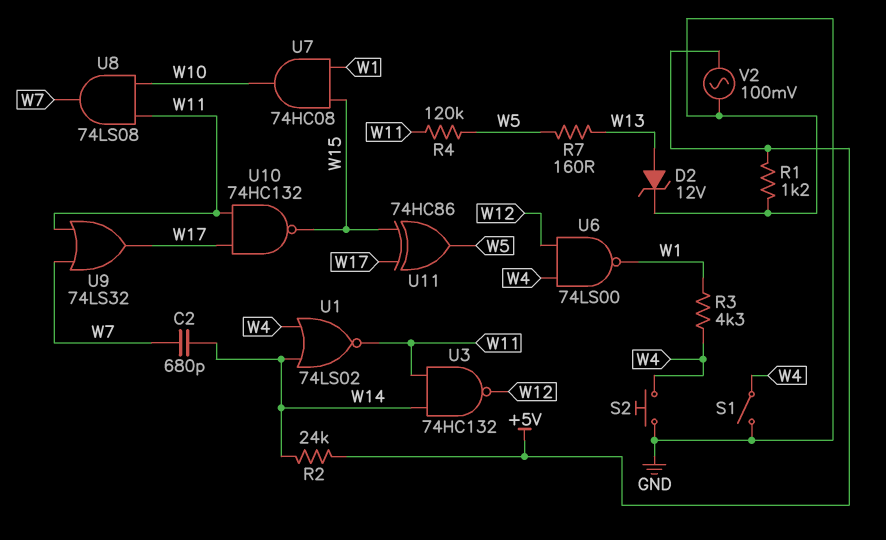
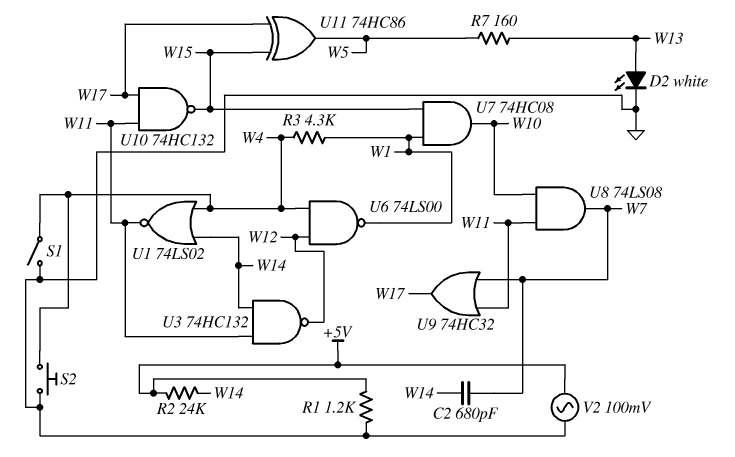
D2: zener 12V (A W13, K GND) -> LED white (A W13, K GND)
R4: 120k (W5, W11) -> none
U9: OR 74LS32 (in W7, in W11, out W17) -> OR 74HC32 (in W7, in W11, out W17)

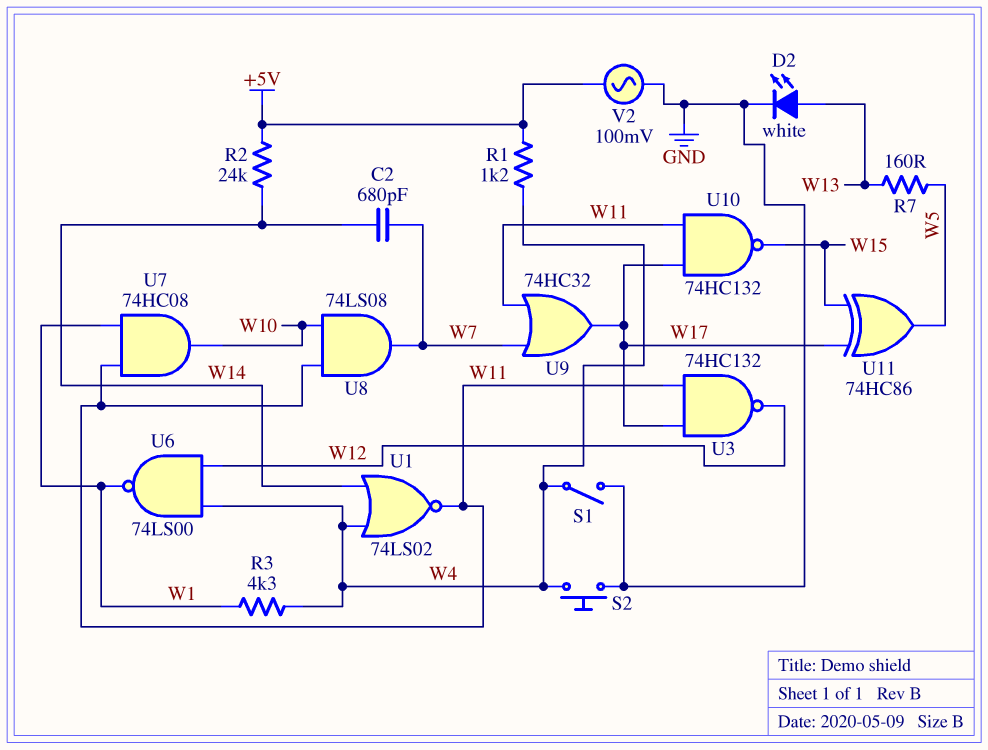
R1: 1.2k (+5V, GND) -> 1.2k (+5V, W4)
U3: NAND 74HC132 (in W11, in W14, out W12) -> NAND 74HC132 (in W11, in W17, out W12)
U7: AND 74HC08 (in W1, in W15, out W10) -> AND 74HC08 (in W1, in W11, out W10)

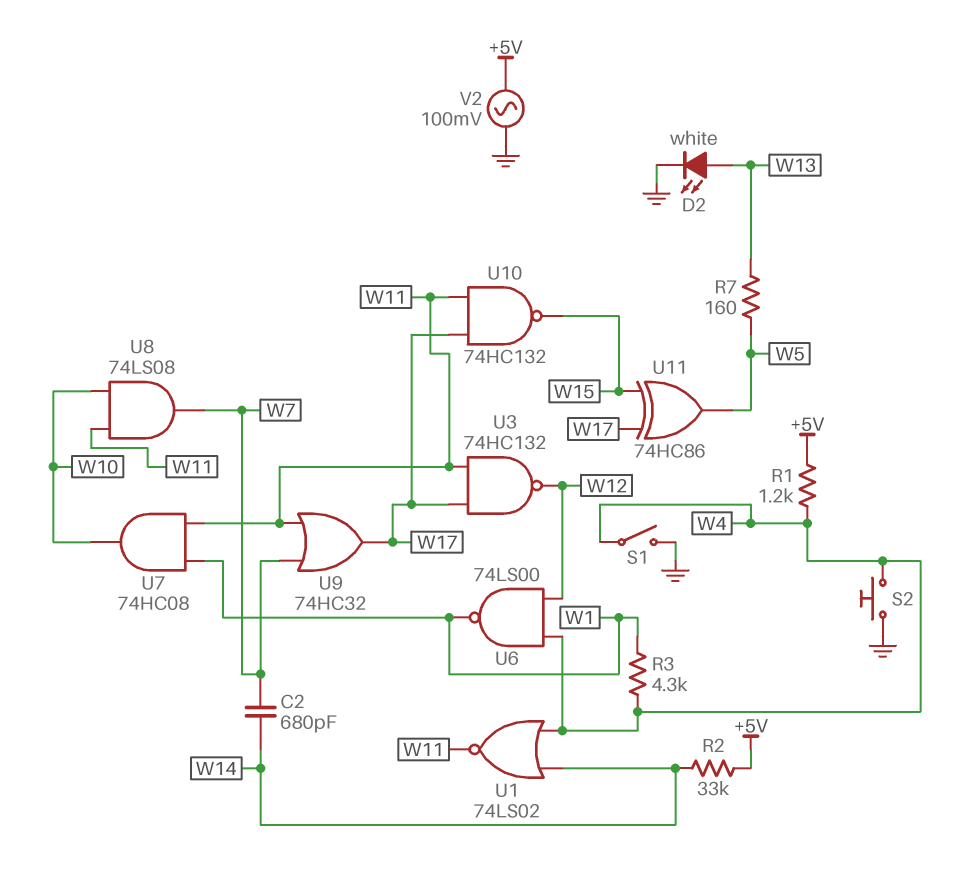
R2: 24k (+5V, W14) -> 33k (+5V, W14)

